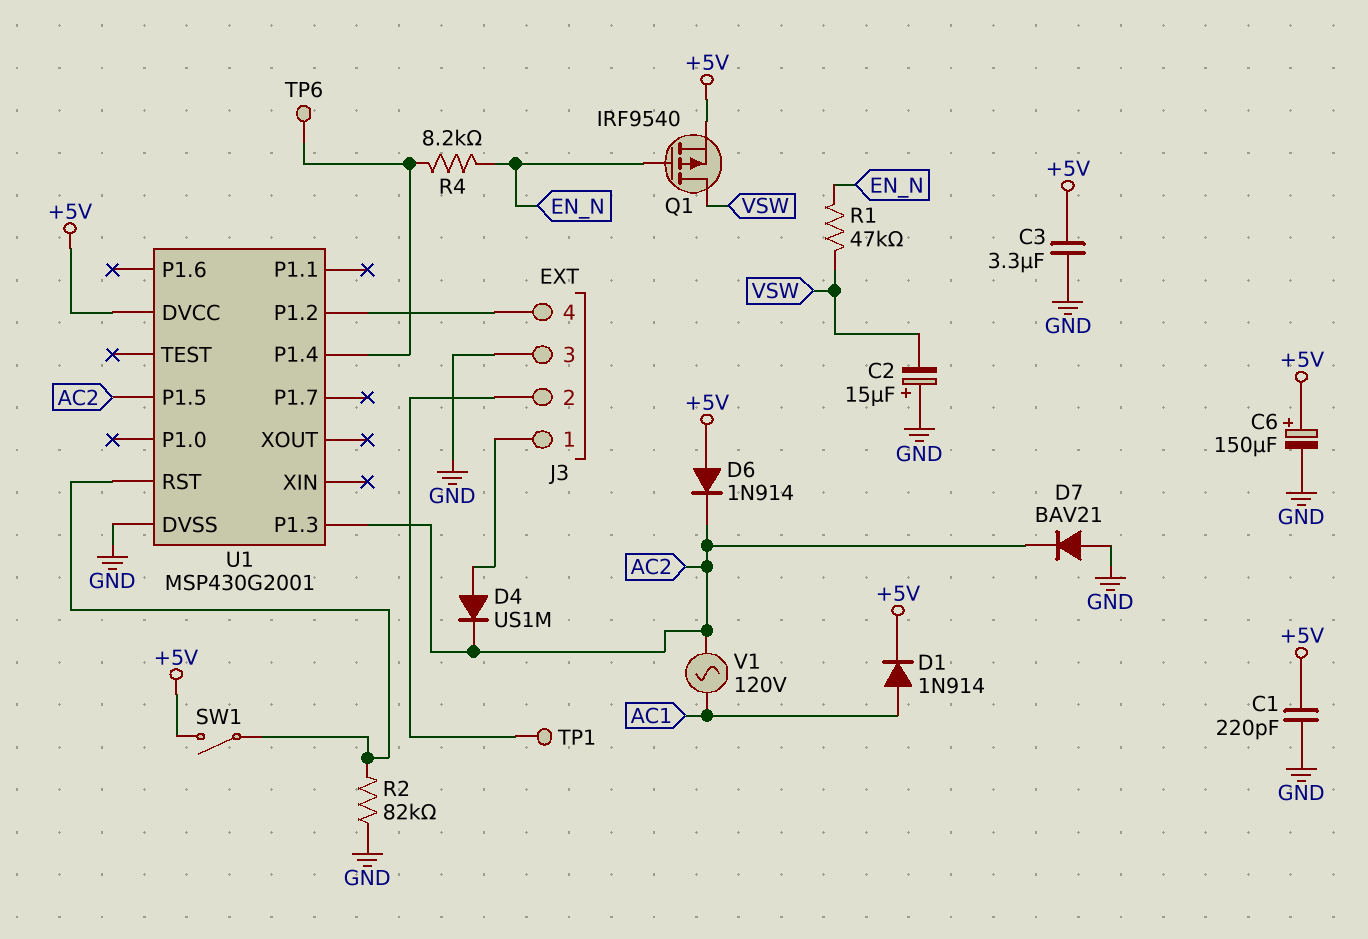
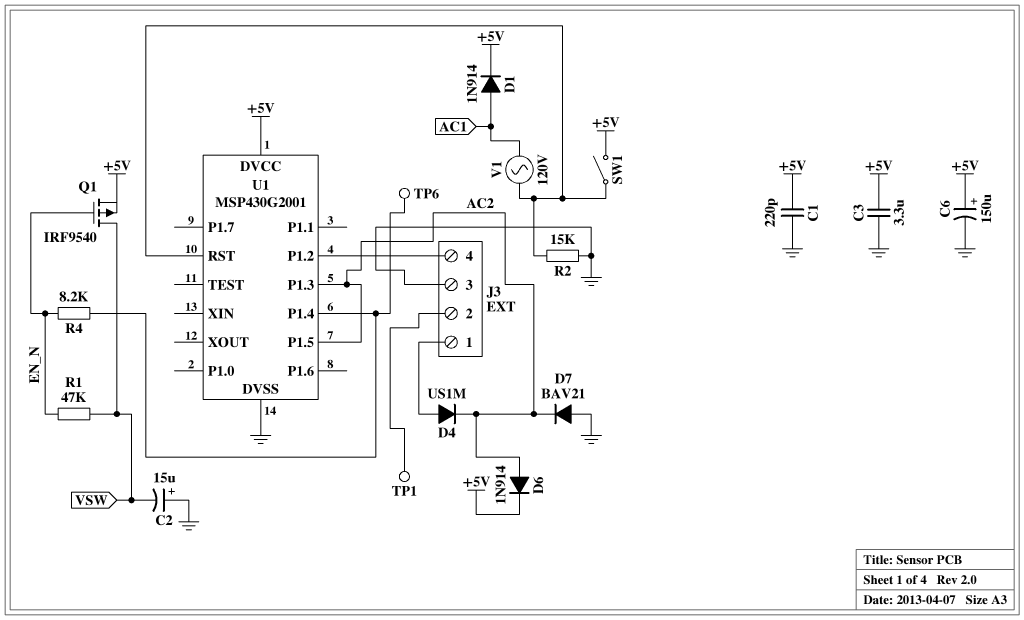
D6: diode 1N914 (A +5V, K AC2) -> diode 1N914 (A AC2, K +5V)
R2: 82k (GND, U1/RST) -> 15k (GND, U1/RST)
V1: AC 120V (AC1, AC2) -> AC 120V (AC1, U1/RST)

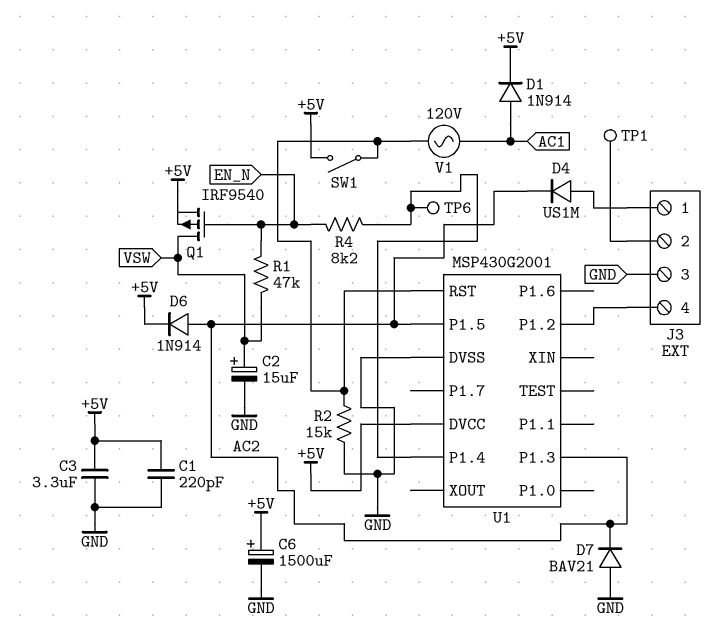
C2: 15uF (plus GND, minus VSW) -> 15uF (plus VSW, minus GND)
C6: 150uF (plus +5V, minus GND) -> 1500uF (plus +5V, minus GND)

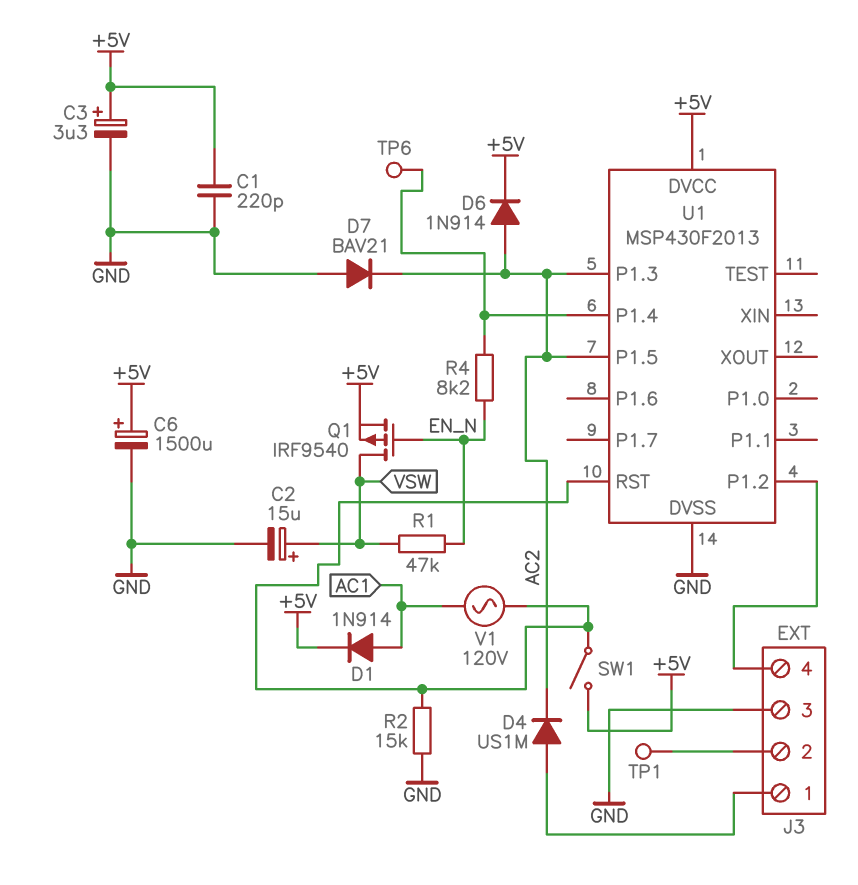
C3: 3.3uF (+5V, GND) -> 3.3uF (plus +5V, minus GND)
U1: MSP430G2001 -> MSP430F2013

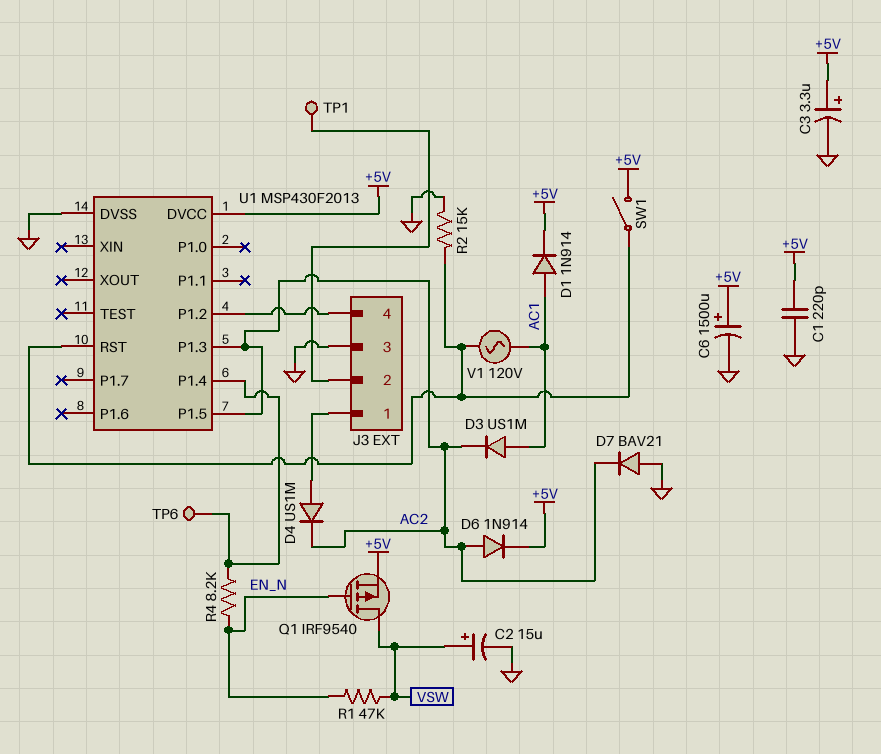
D3: none -> diode US1M (A AC1, K AC2)

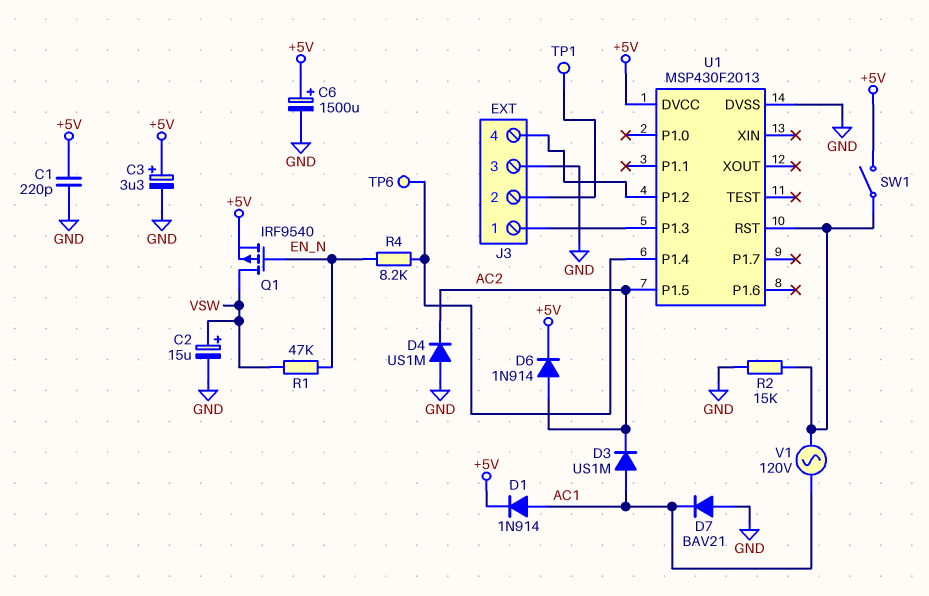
D4: diode US1M (A J3/1, K AC2) -> diode US1M (A GND, K AC2)
D7: diode BAV21 (A GND, K AC2) -> diode BAV21 (A GND, K AC1)
U1 pin P1.3: AC2 -> J3/1

